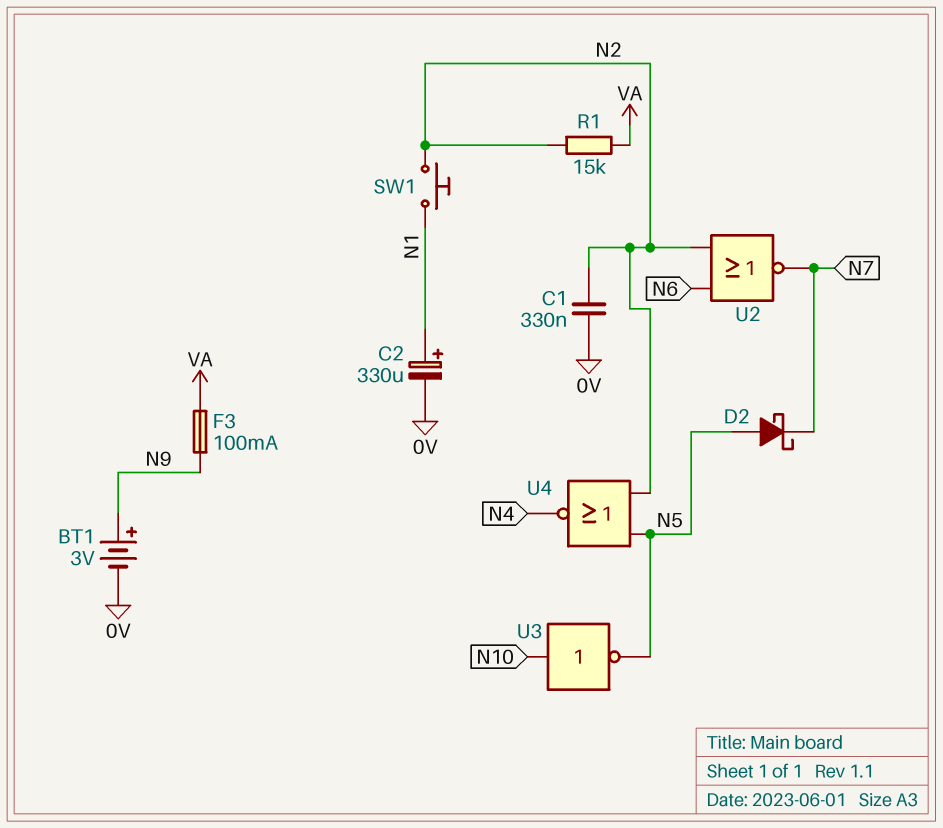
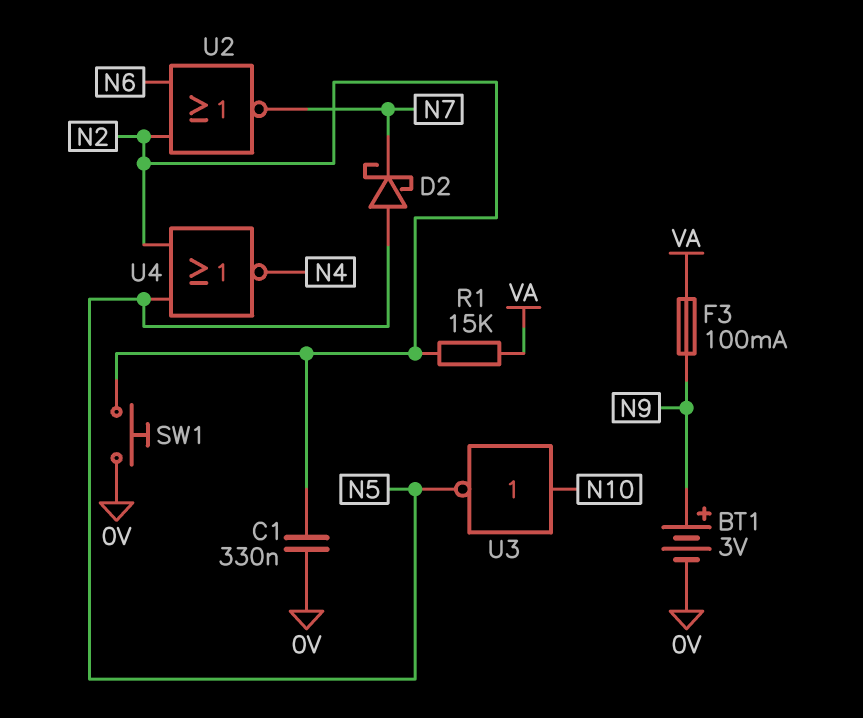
C2: 330uF (plus N1, minus 0V) -> none
SW1: button (N1, N2) -> button (0V, N2)

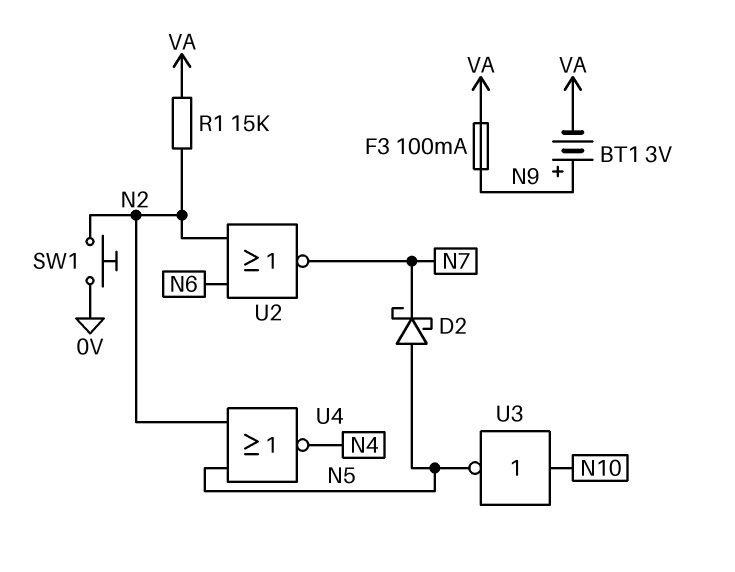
BT1: 3V (plus N9, minus 0V) -> 3V (plus N9, minus VA)
C1: 330nF (0V, N2) -> none

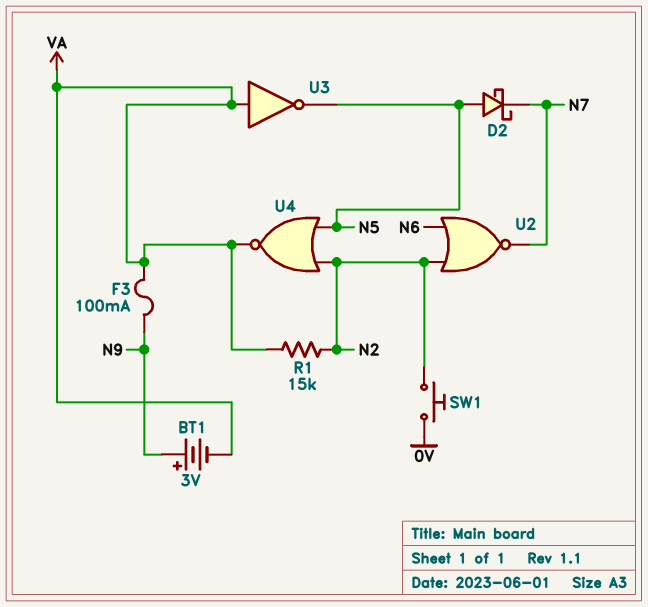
U3: NOT (in N10, out N5) -> NOT (in VA, out N5)
U4: NOR (in N2, in N5, out N4) -> NOR (in N2, in N5, out VA)

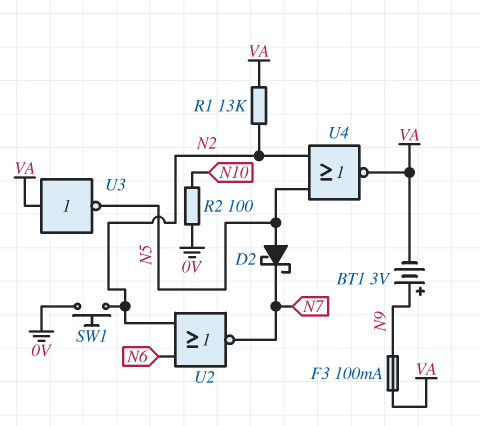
R1: 15k (N2, VA) -> 13k (N2, VA)
R2: none -> 100 (0V, N10)

